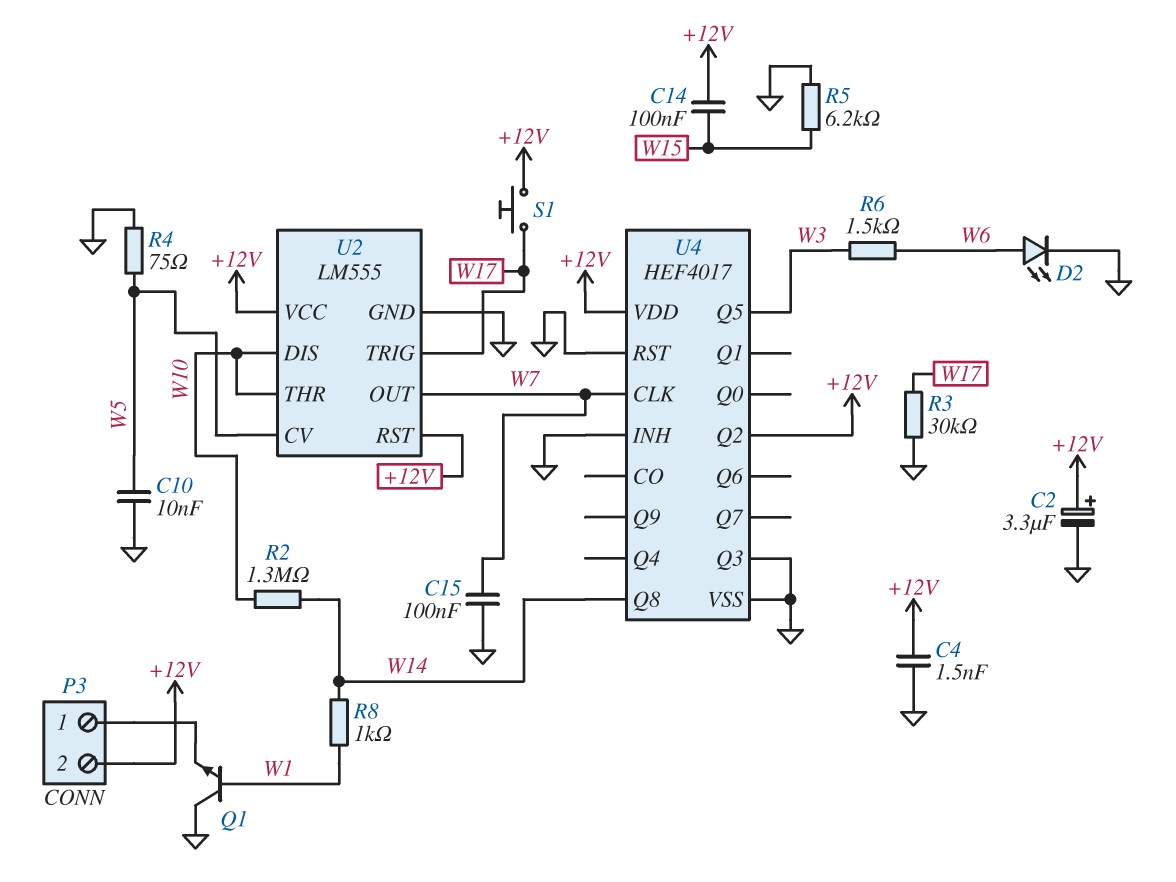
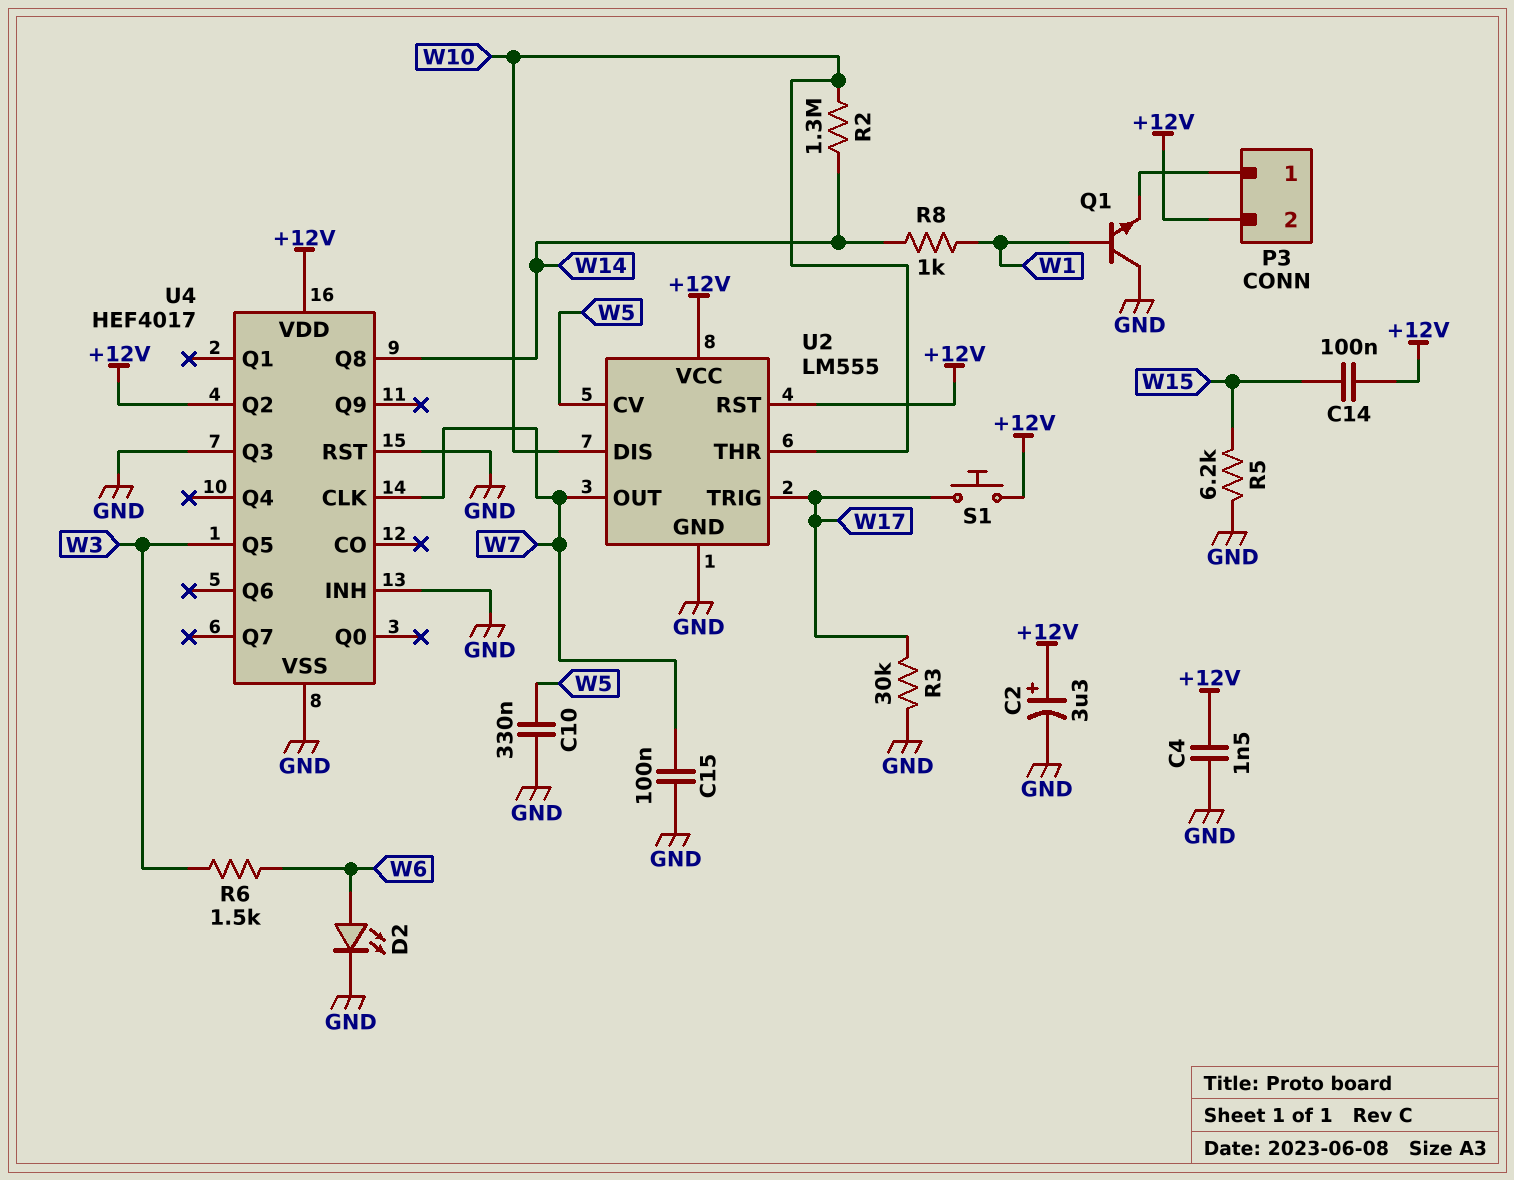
C10: 10nF (GND, W5) -> 330nF (GND, W5)
R4: 75 (GND, W5) -> none

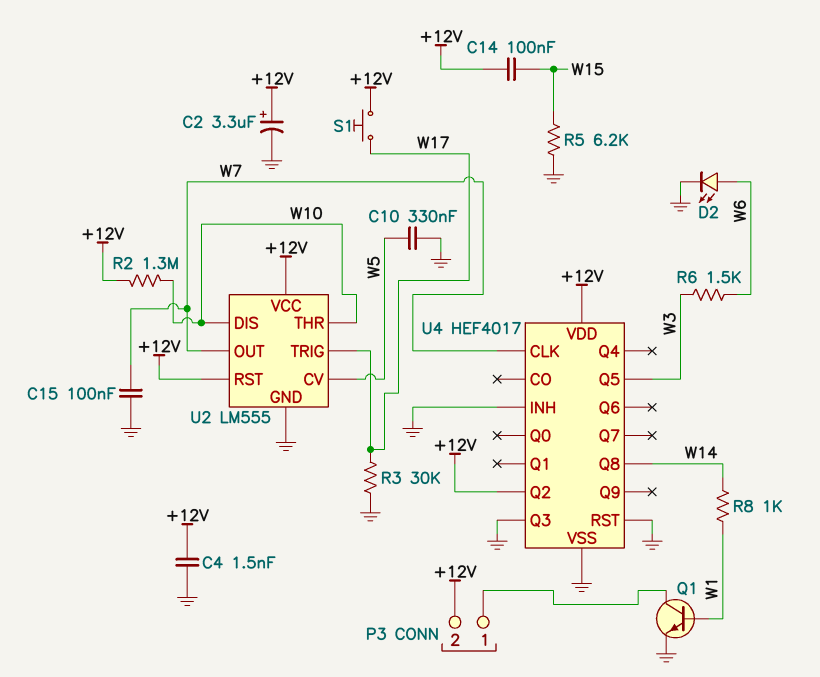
Q1: NPN (B W1, C GND, E P3/1) -> NPN (B W1, C P3/1, E GND)
R2: 1.3M (W10, W14) -> 1.3M (+12V, W10)

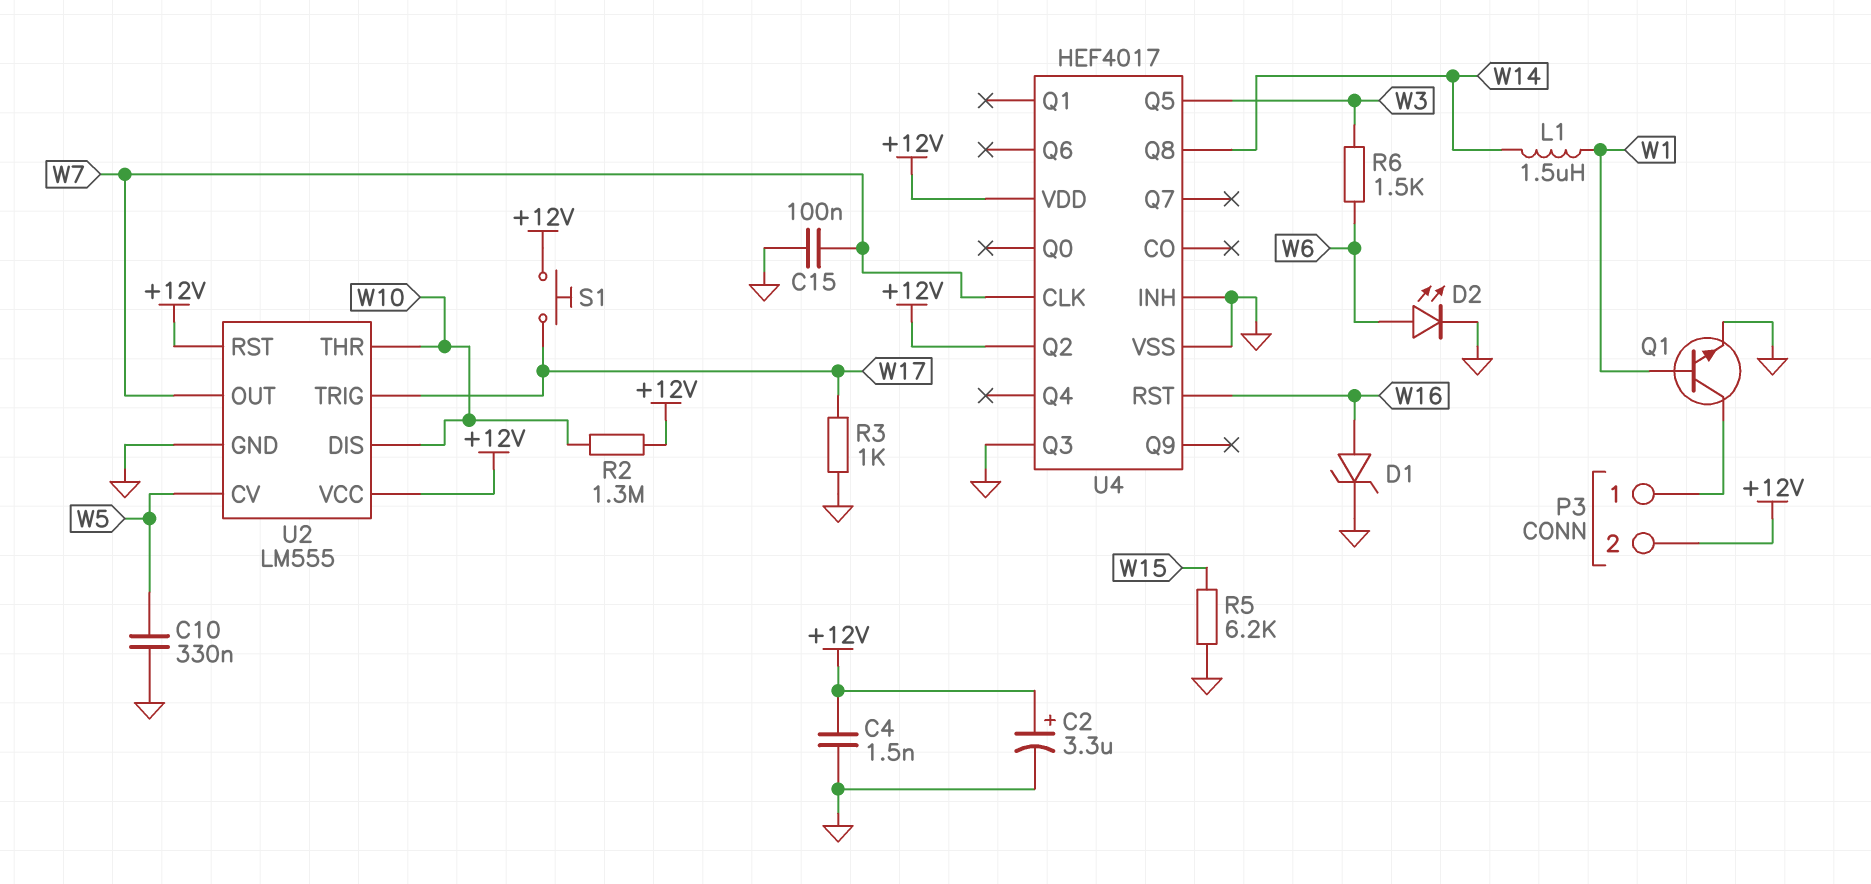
C14: 100nF (+12V, W15) -> none
D1: none -> zener (A W16, K GND)
L1: none -> 1.5uH (W1, W14)
R3: 30k (GND, W17) -> 1k (GND, W17)
R8: 1k (W1, W14) -> none
U4 pin RST: GND -> W16

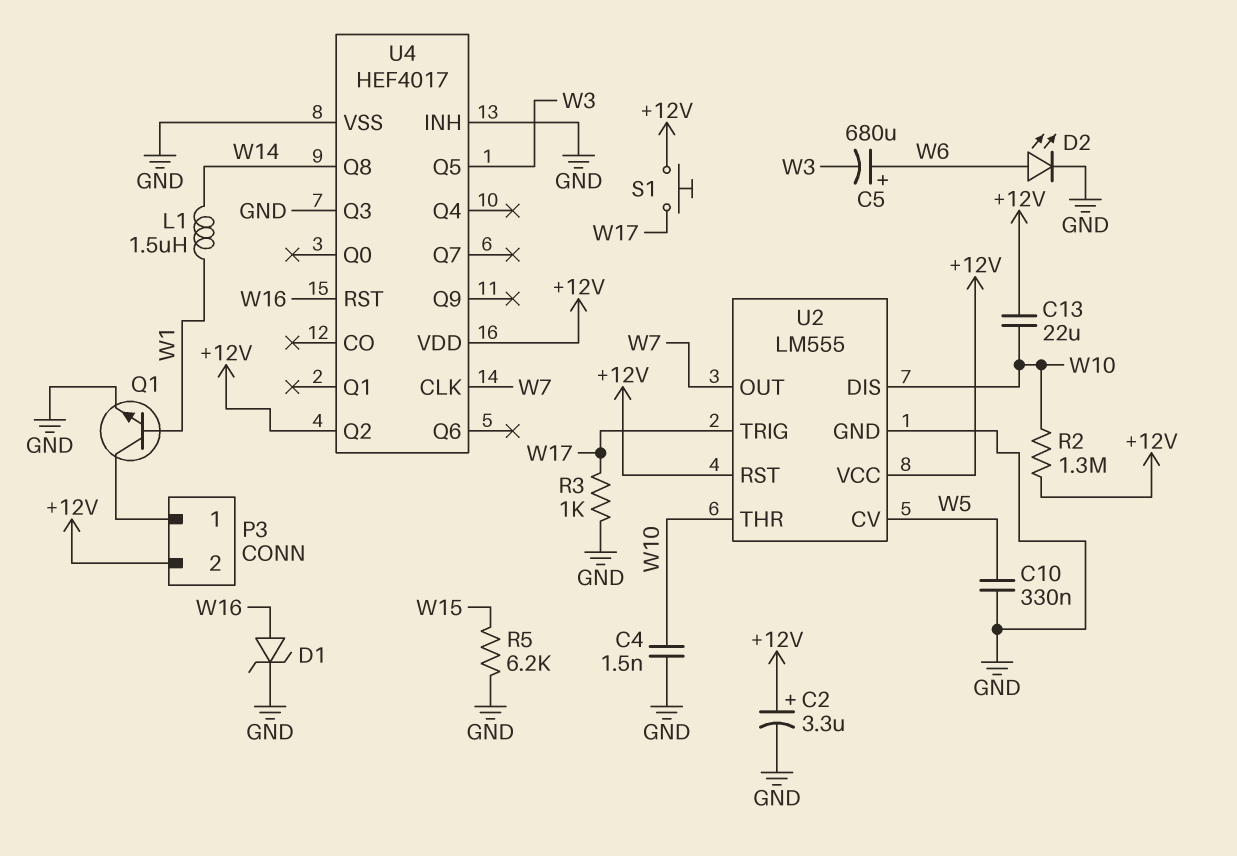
C4: 1.5nF (+12V, GND) -> 1.5nF (GND, W10)
C5: none -> 680uF (plus W6, minus W3)
C13: none -> 22uF (+12V, W10)
C15: 100nF (GND, W7) -> none
R6: 1.5k (W3, W6) -> none

